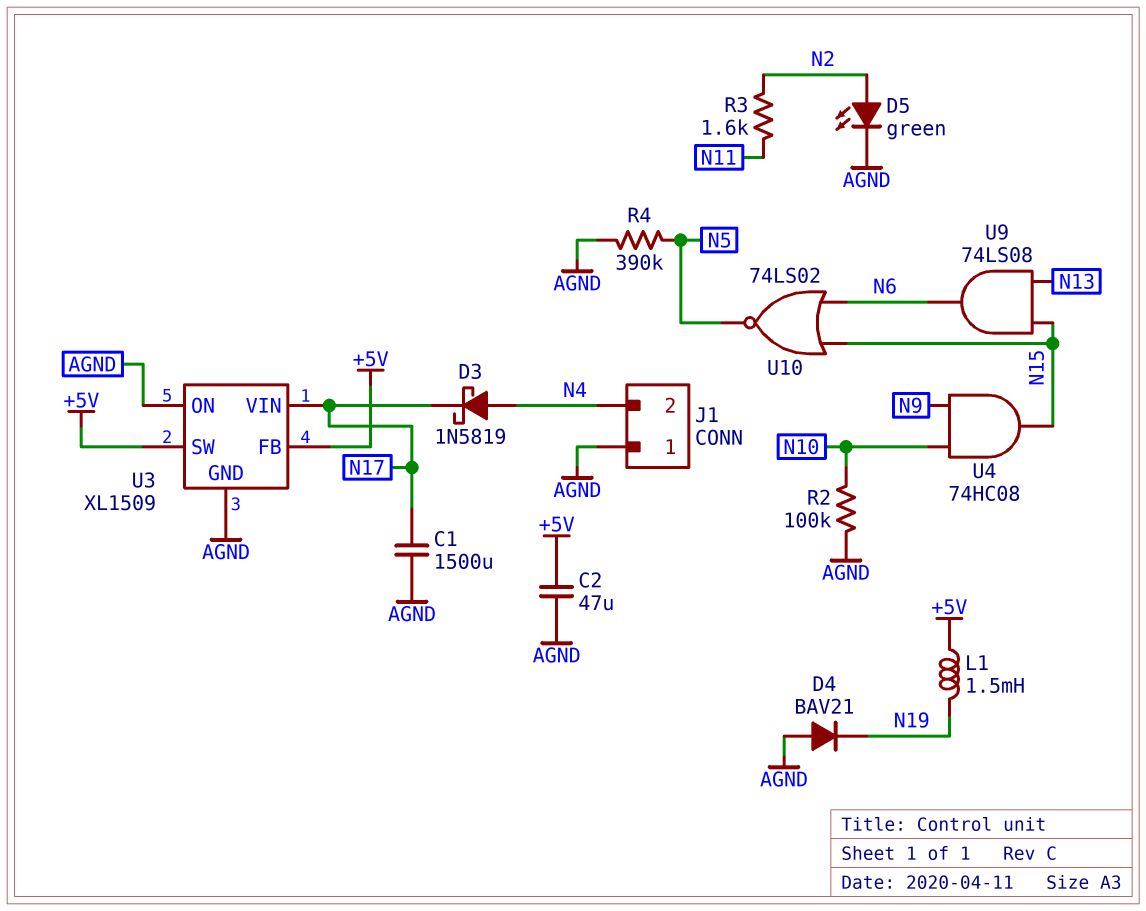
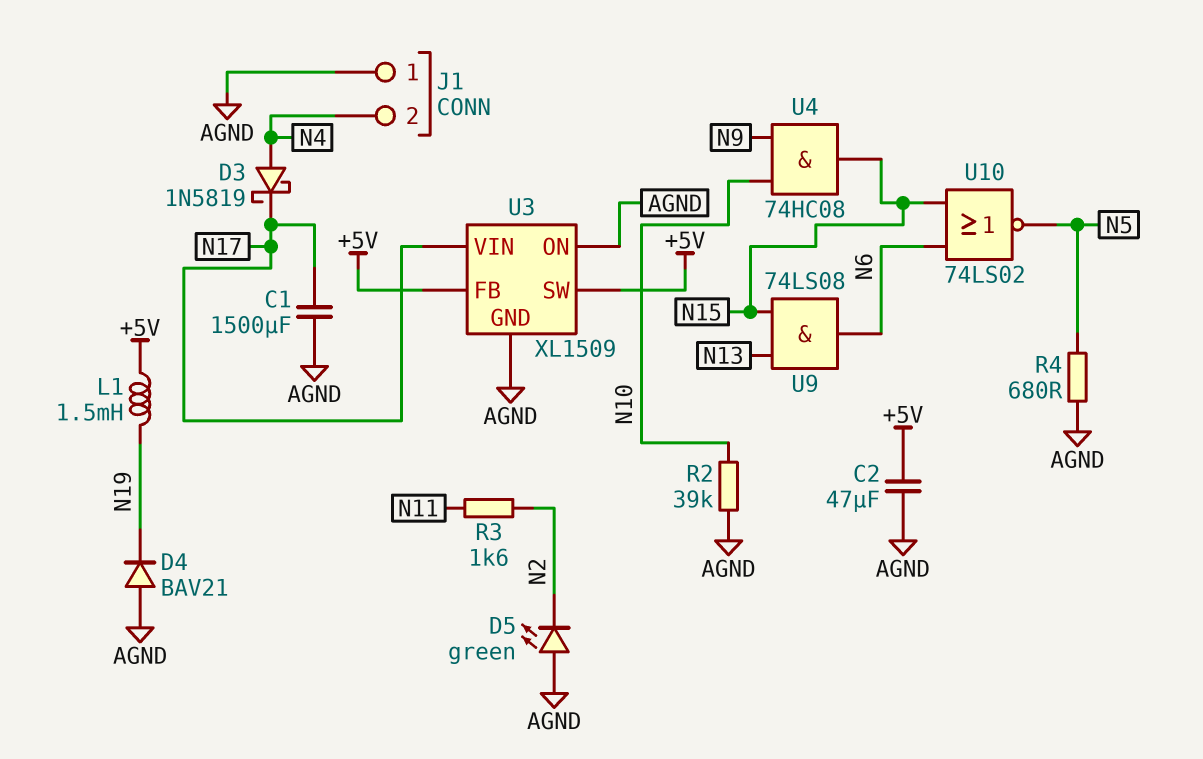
D5: LED green (A N2, K AGND) -> LED green (A AGND, K N2)
R2: 100k (AGND, N10) -> 39k (AGND, N10)
R4: 390k (AGND, N5) -> 680 (AGND, N5)

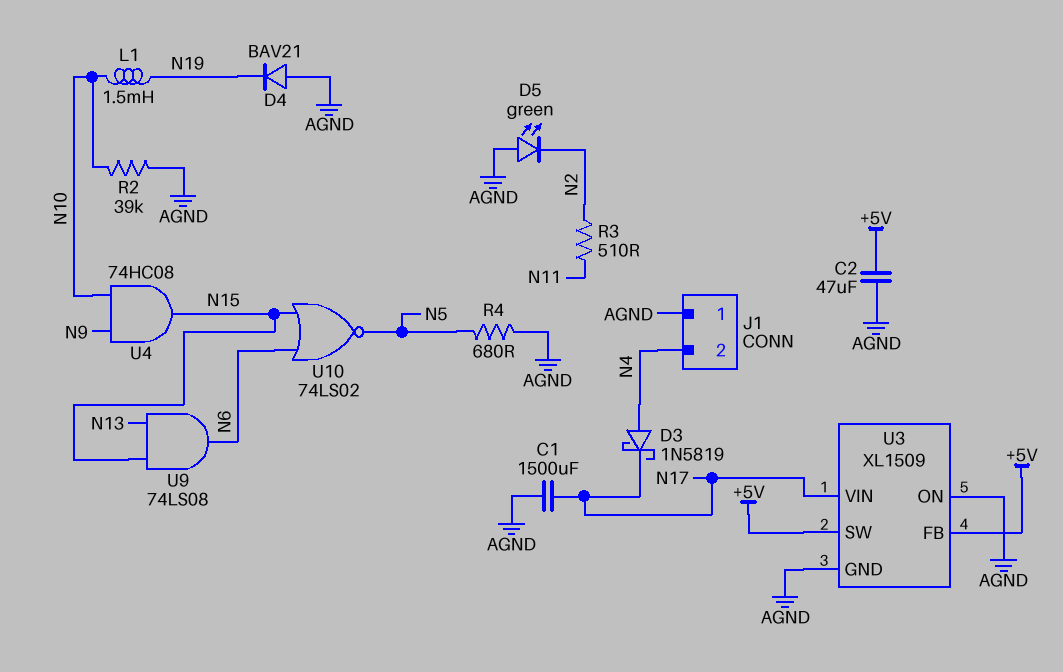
L1: 1.5mH (+5V, N19) -> 1.5mH (N10, N19)
R3: 1.6k (N2, N11) -> 510 (N2, N11)

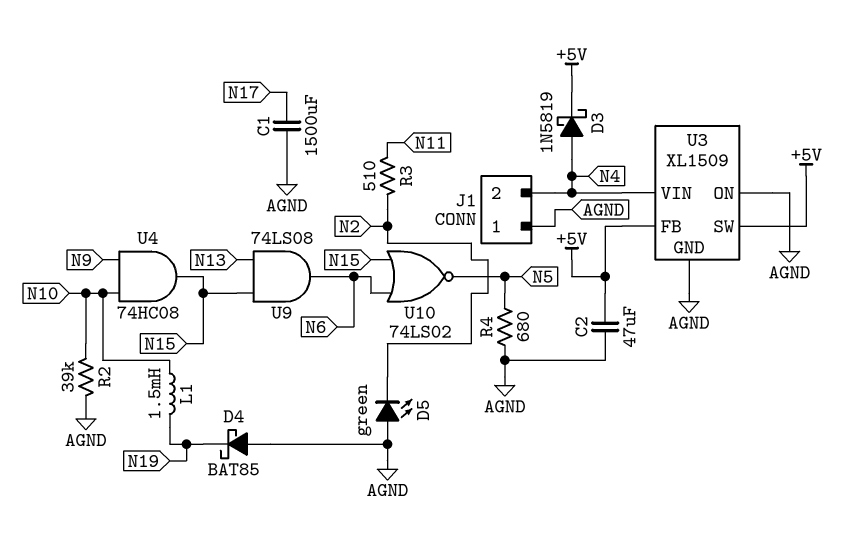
D3: schottky 1N5819 (A N4, K N17) -> schottky 1N5819 (A N4, K +5V)
D4: diode BAV21 (A AGND, K N19) -> schottky BAT85 (A AGND, K N19)
U3 pin VIN: N17 -> N4

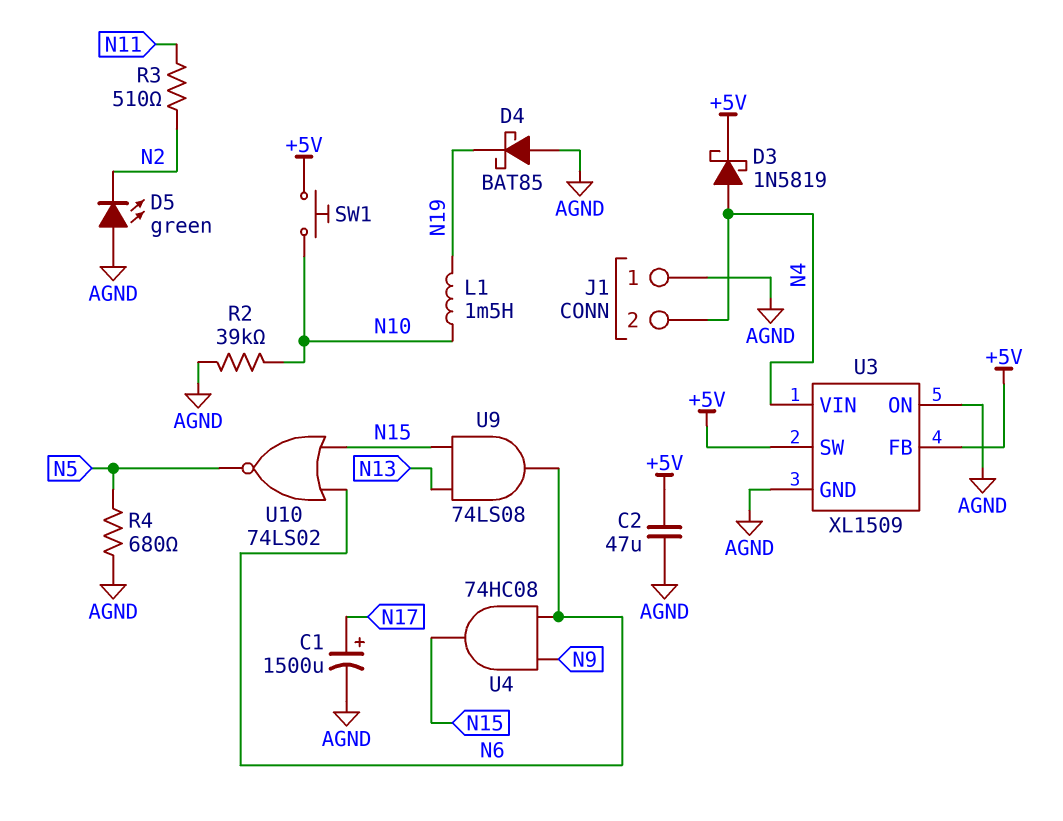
C1: 1500uF (AGND, N17) -> 1500uF (plus N17, minus AGND)
SW1: none -> button (+5V, N10)
U4: AND 74HC08 (in N9, in N10, out N15) -> AND 74HC08 (in N6, in N9, out N15)

